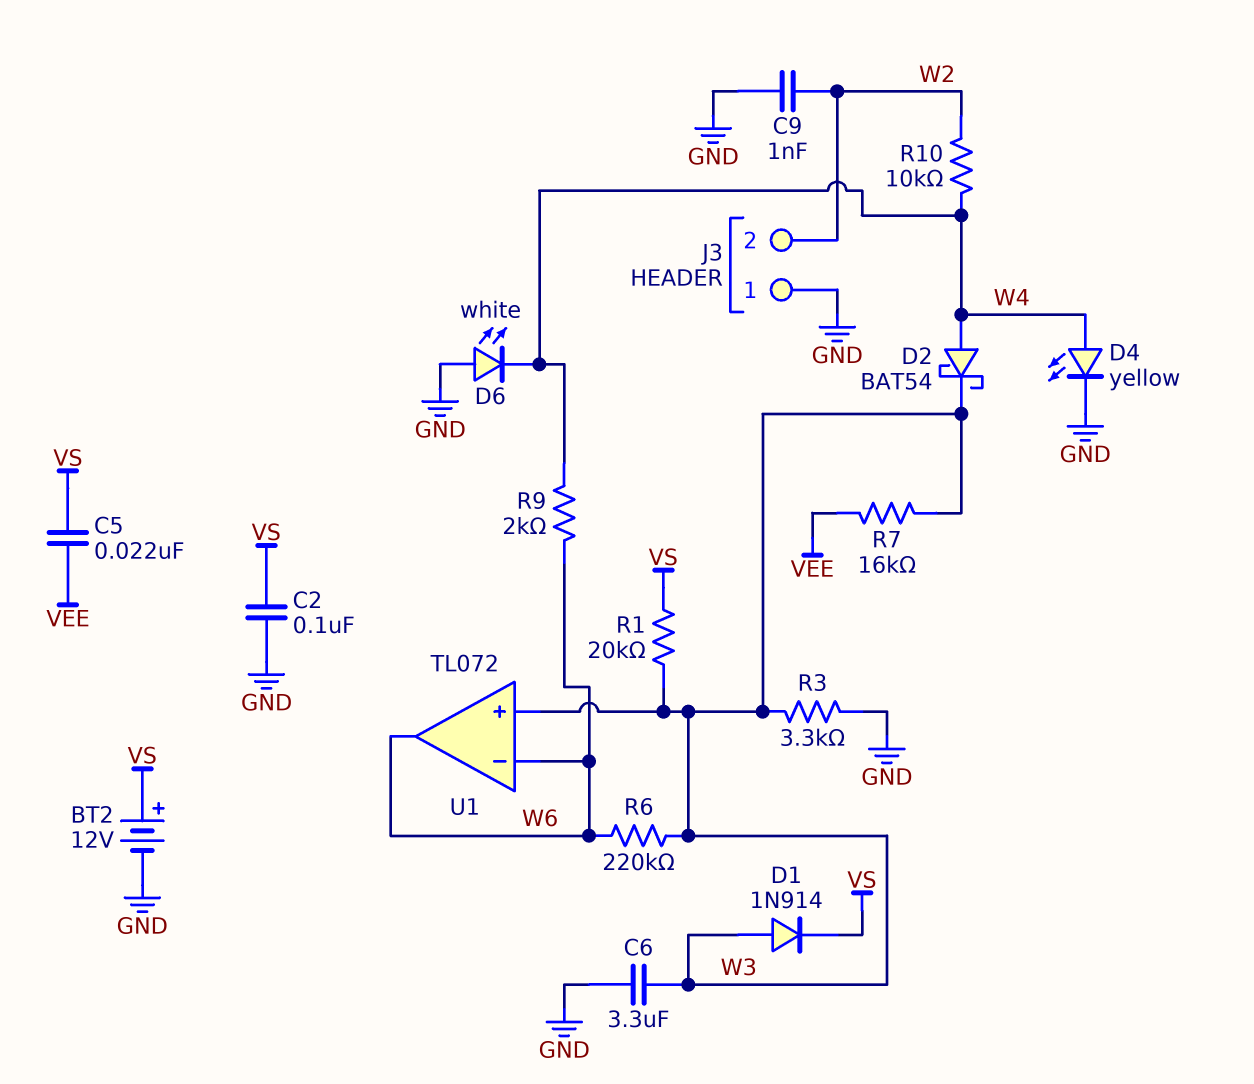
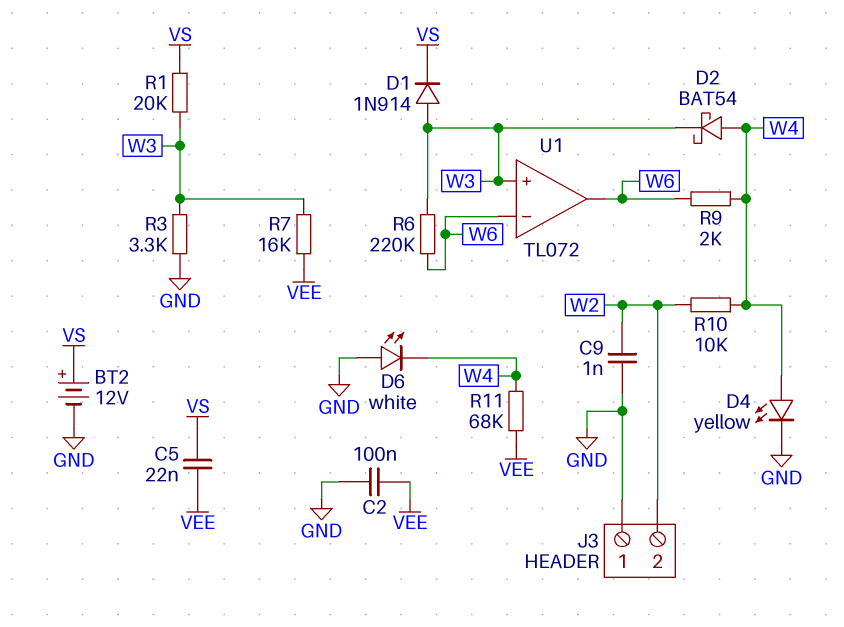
C2: 100nF (GND, VS) -> 100nF (GND, VEE)
C6: 3.3uF (GND, W3) -> none
R11: none -> 68k (VEE, W4)

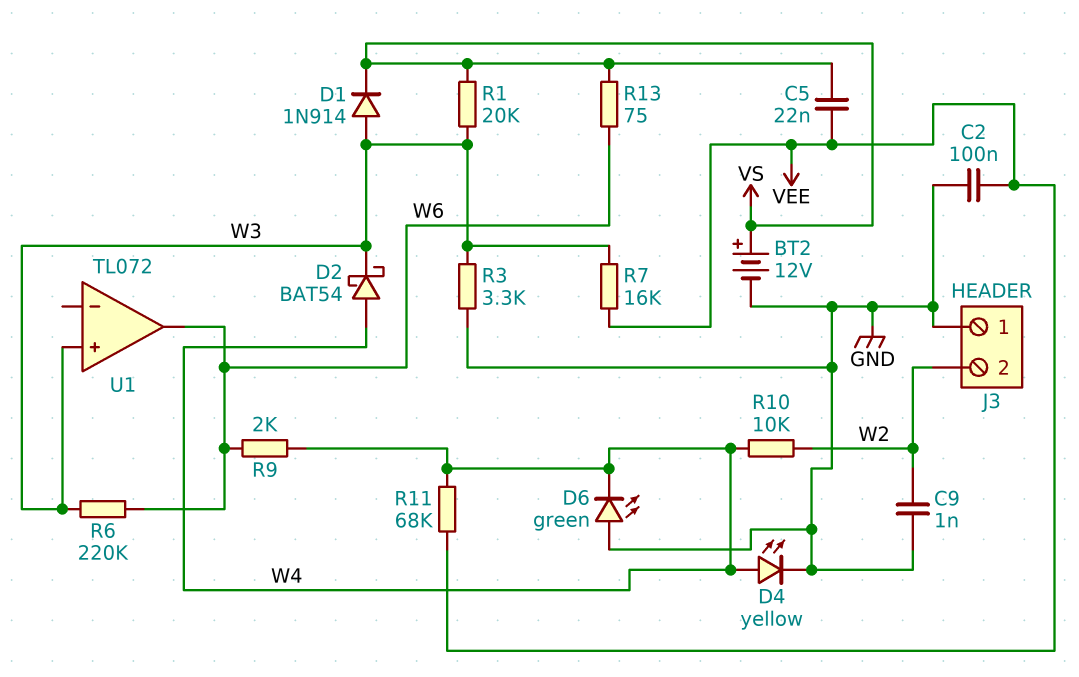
D6: LED white (A GND, K W4) -> LED green (A GND, K W4)
R13: none -> 75 (VS, W6)
U1 pin in-: W6 -> none

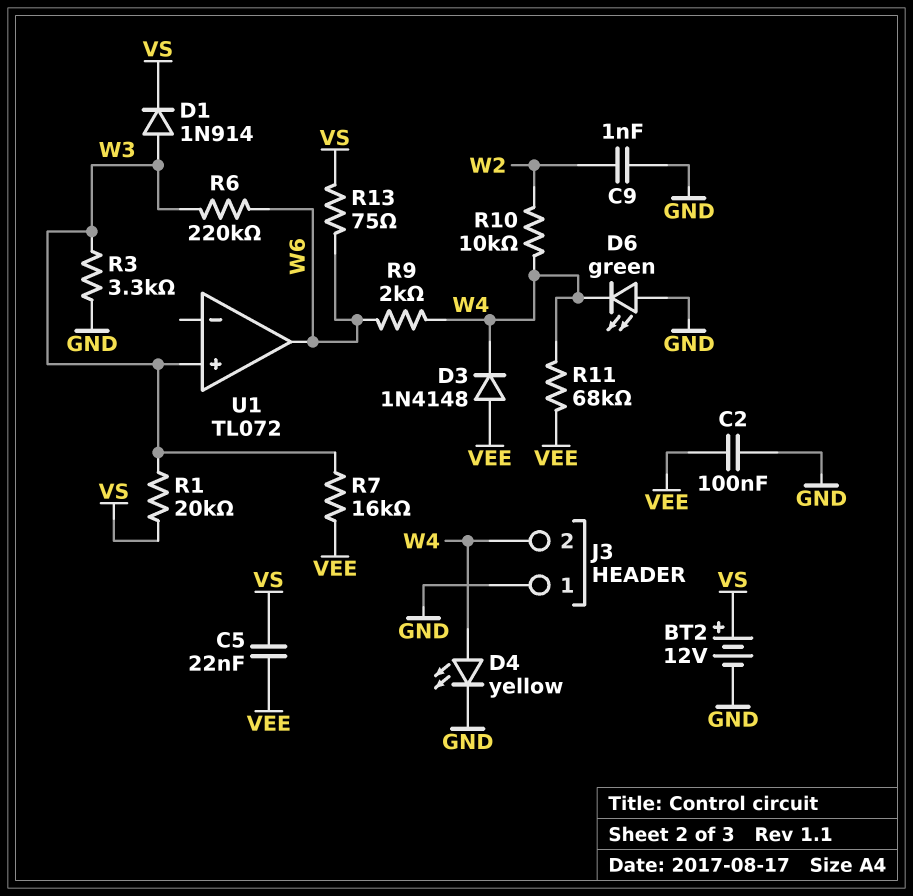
D2: schottky BAT54 (A W4, K W3) -> none
D3: none -> diode 1N4148 (A VEE, K W4)
J3 pin 2: W2 -> W4

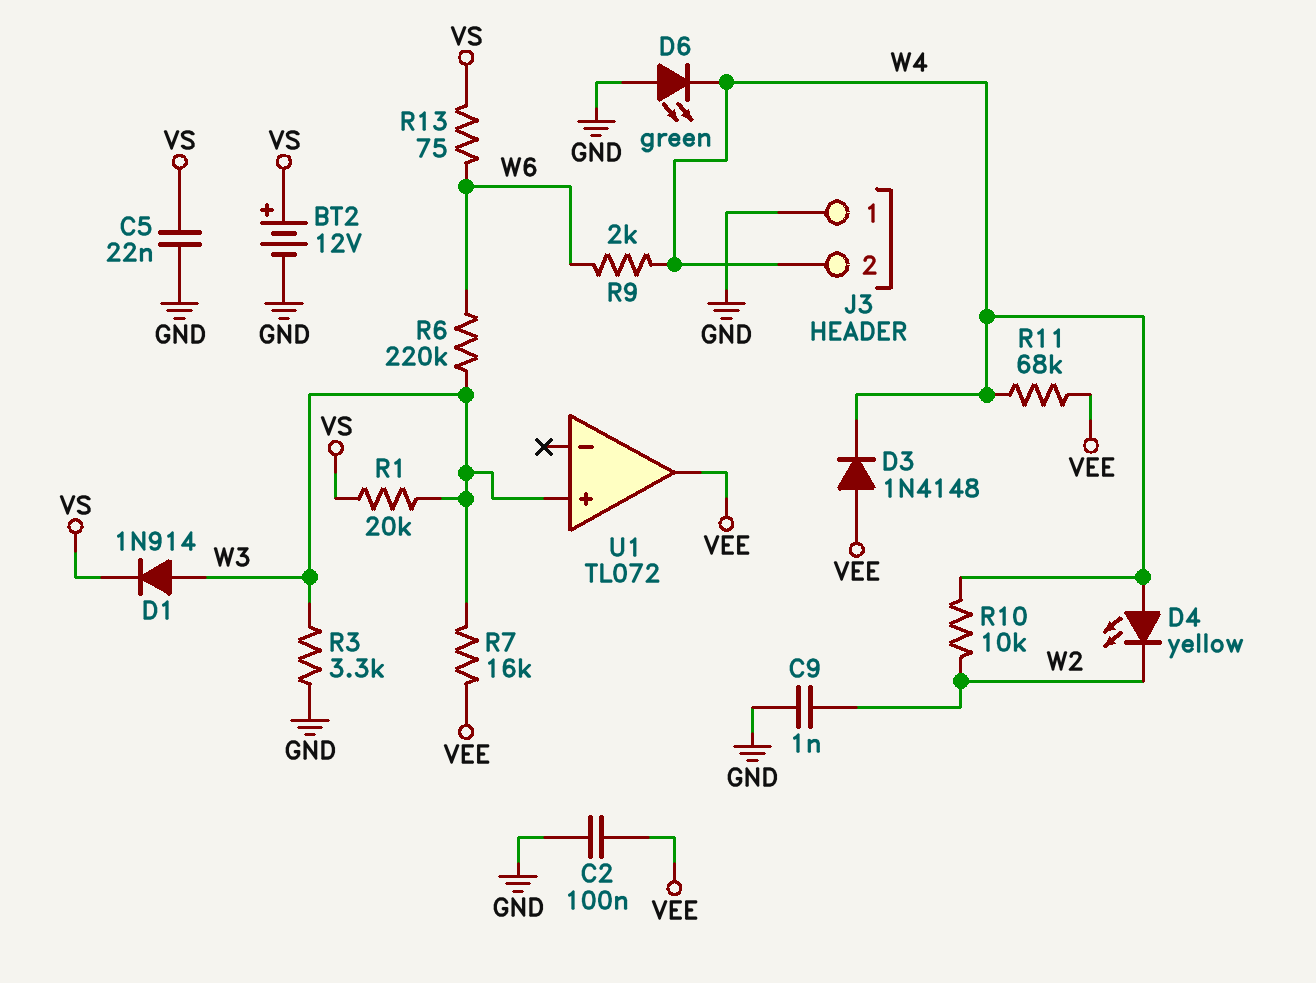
C5: 22nF (VEE, VS) -> 22nF (GND, VS)
D4: LED yellow (A W4, K GND) -> LED yellow (A W4, K W2)
U1 pin out: W6 -> VEE

